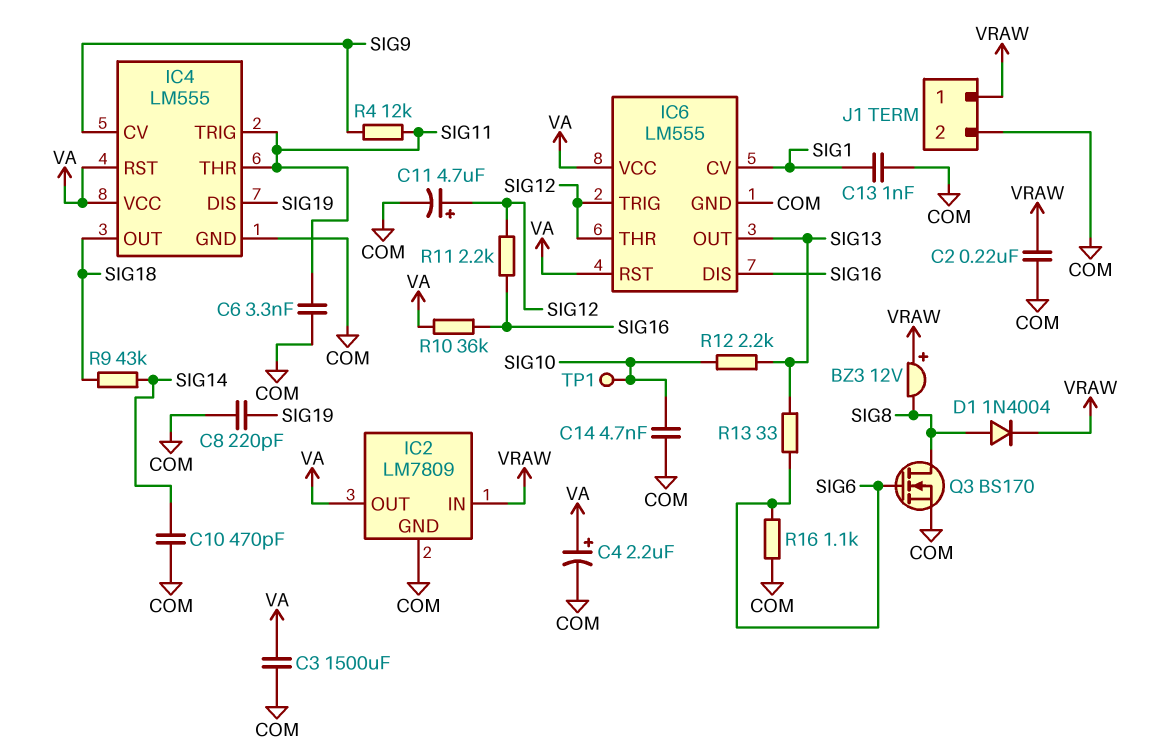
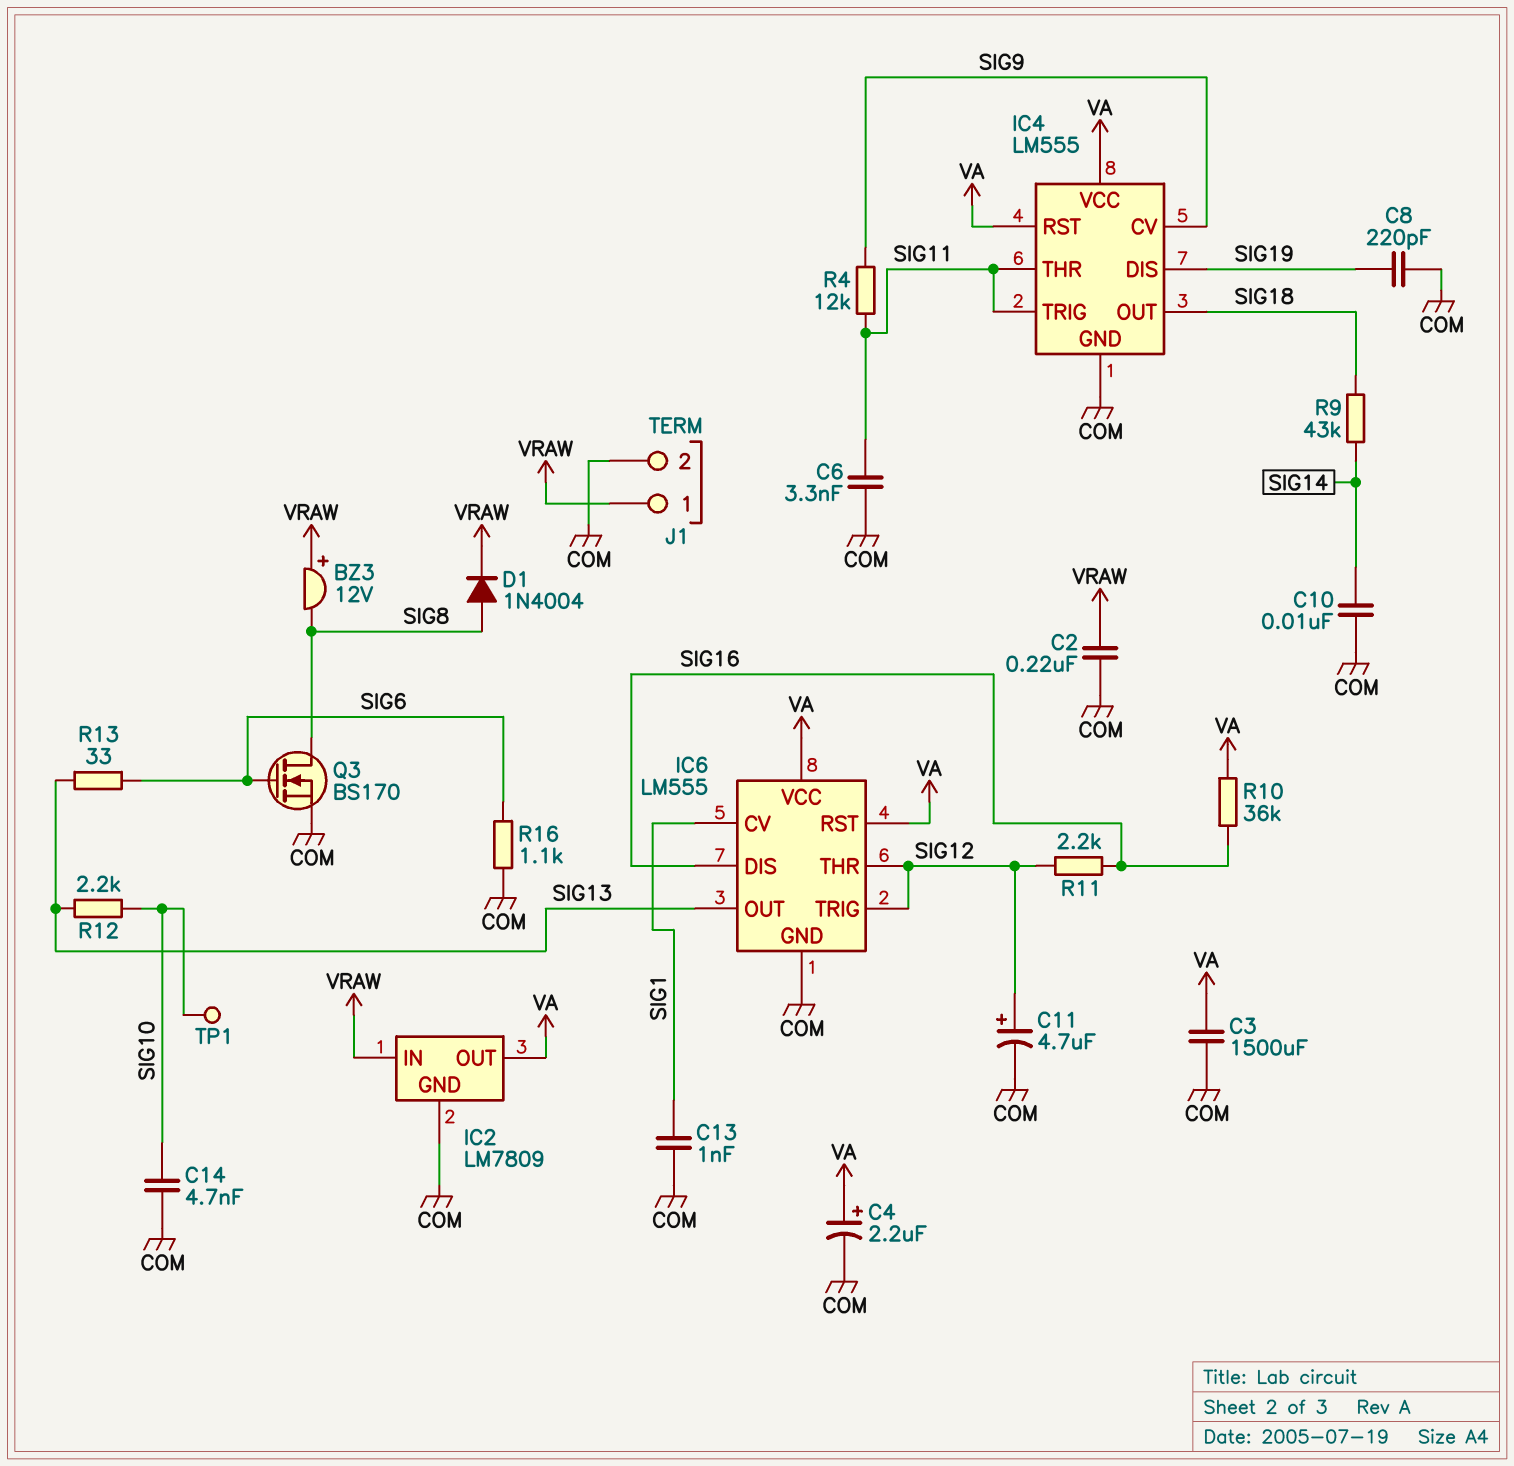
C10: 470pF (COM, SIG14) -> 10nF (COM, SIG14)

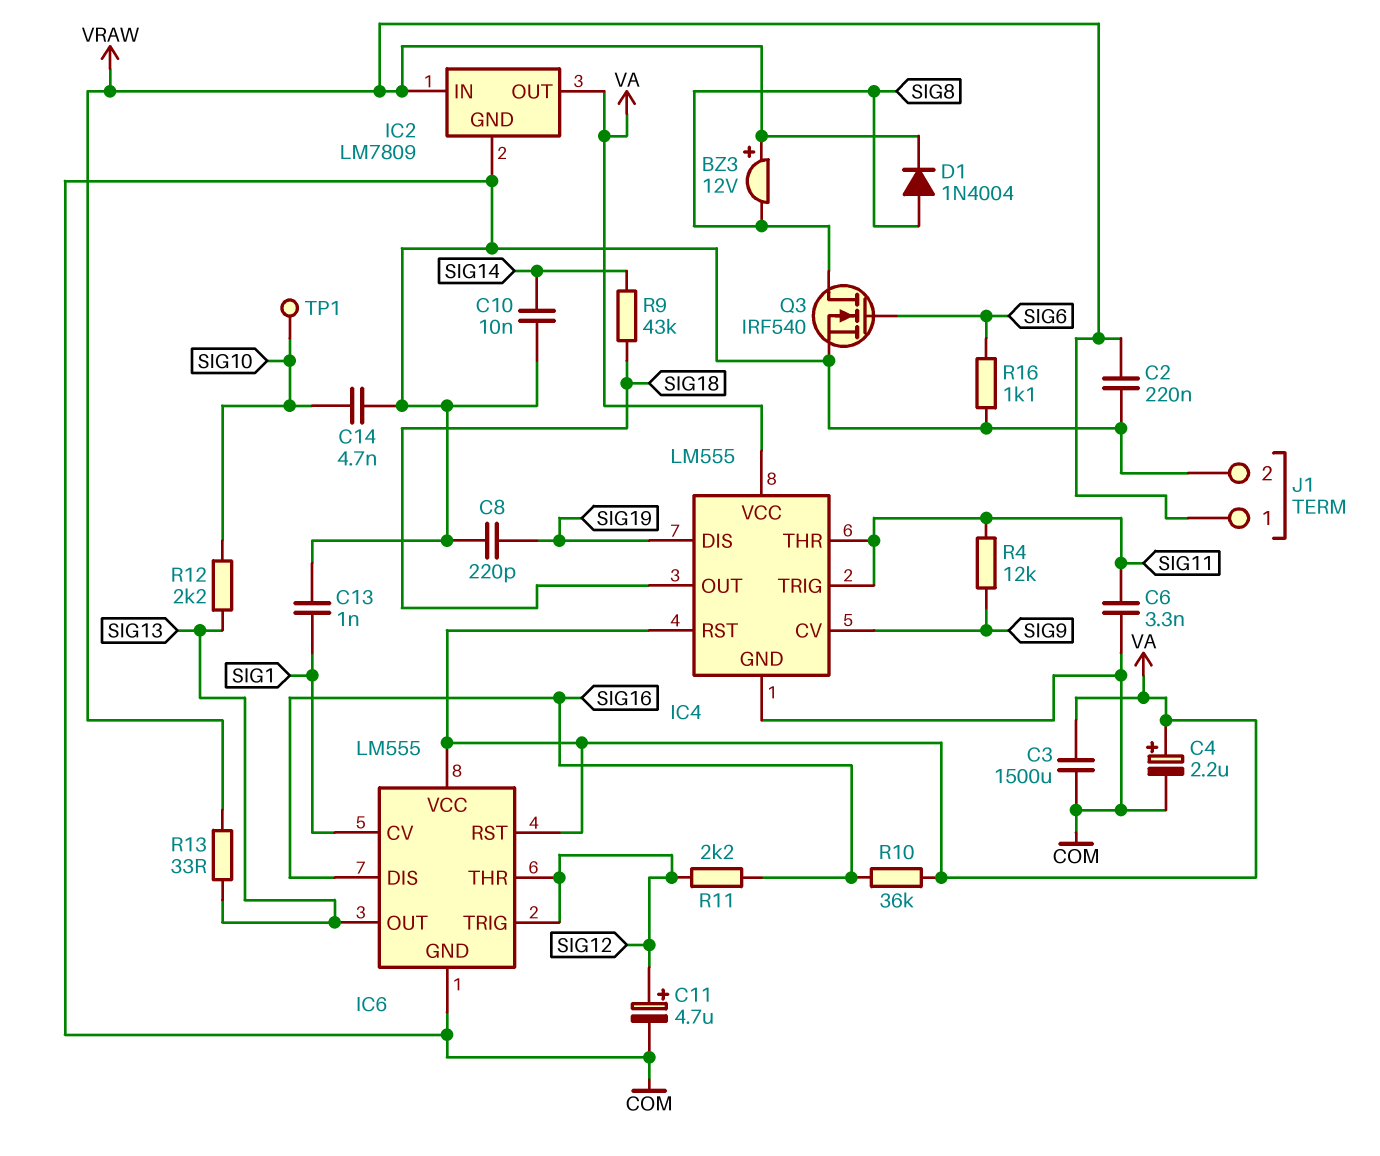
Q3: NMOS BS170 (G SIG6, D SIG8, S COM) -> NMOS IRF540 (G SIG6, D SIG8, S COM)
R13: 33 (SIG6, SIG13) -> 33 (SIG13, VRAW)

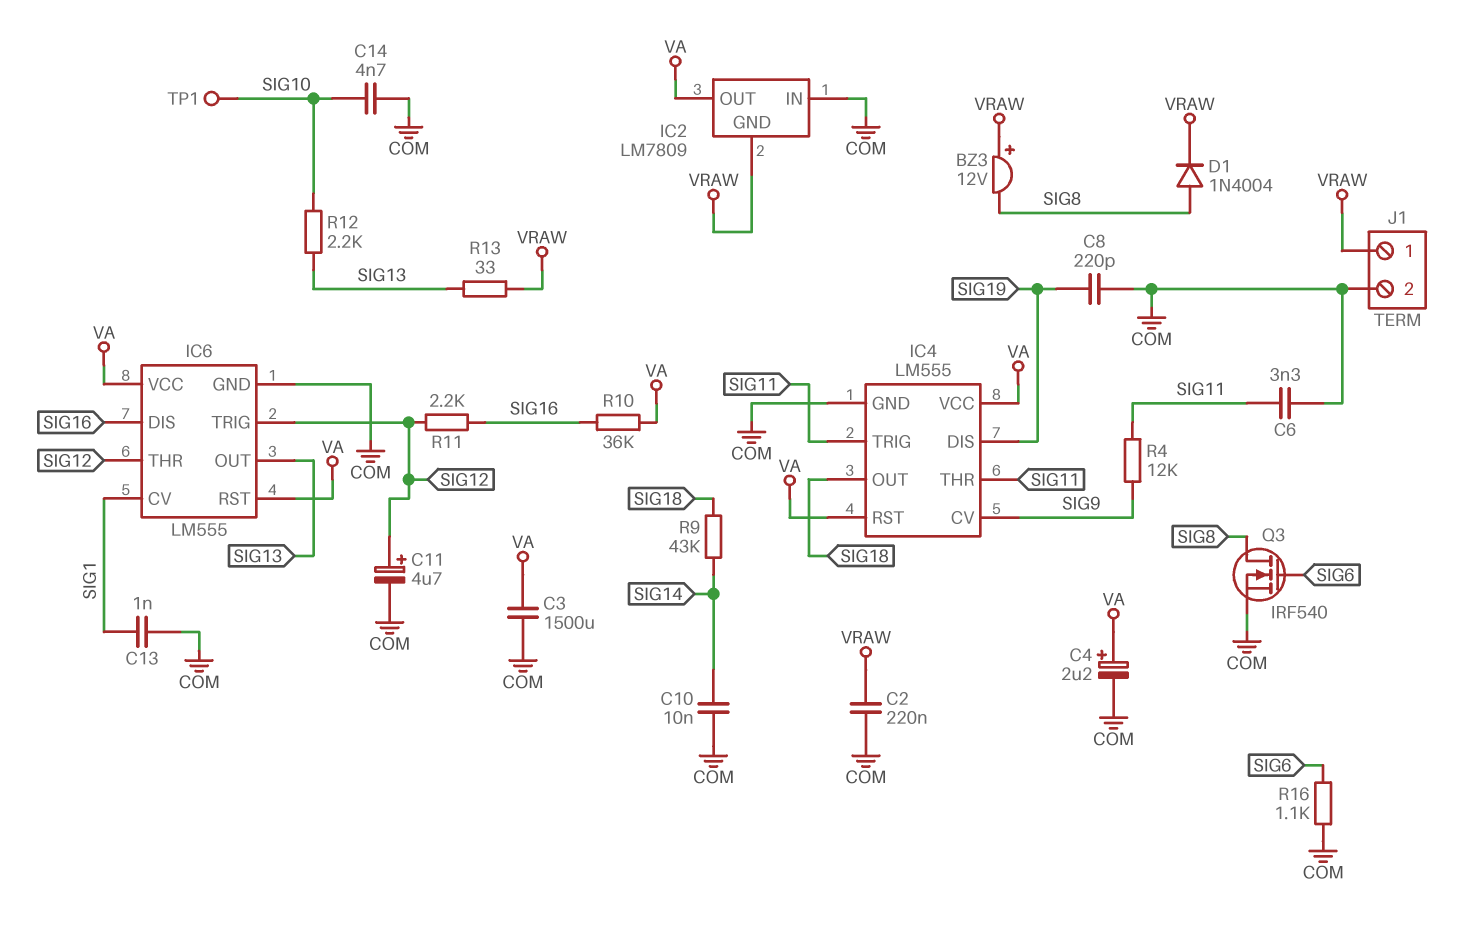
IC2 pin GND: COM -> VRAW
IC2 pin IN: VRAW -> COM

